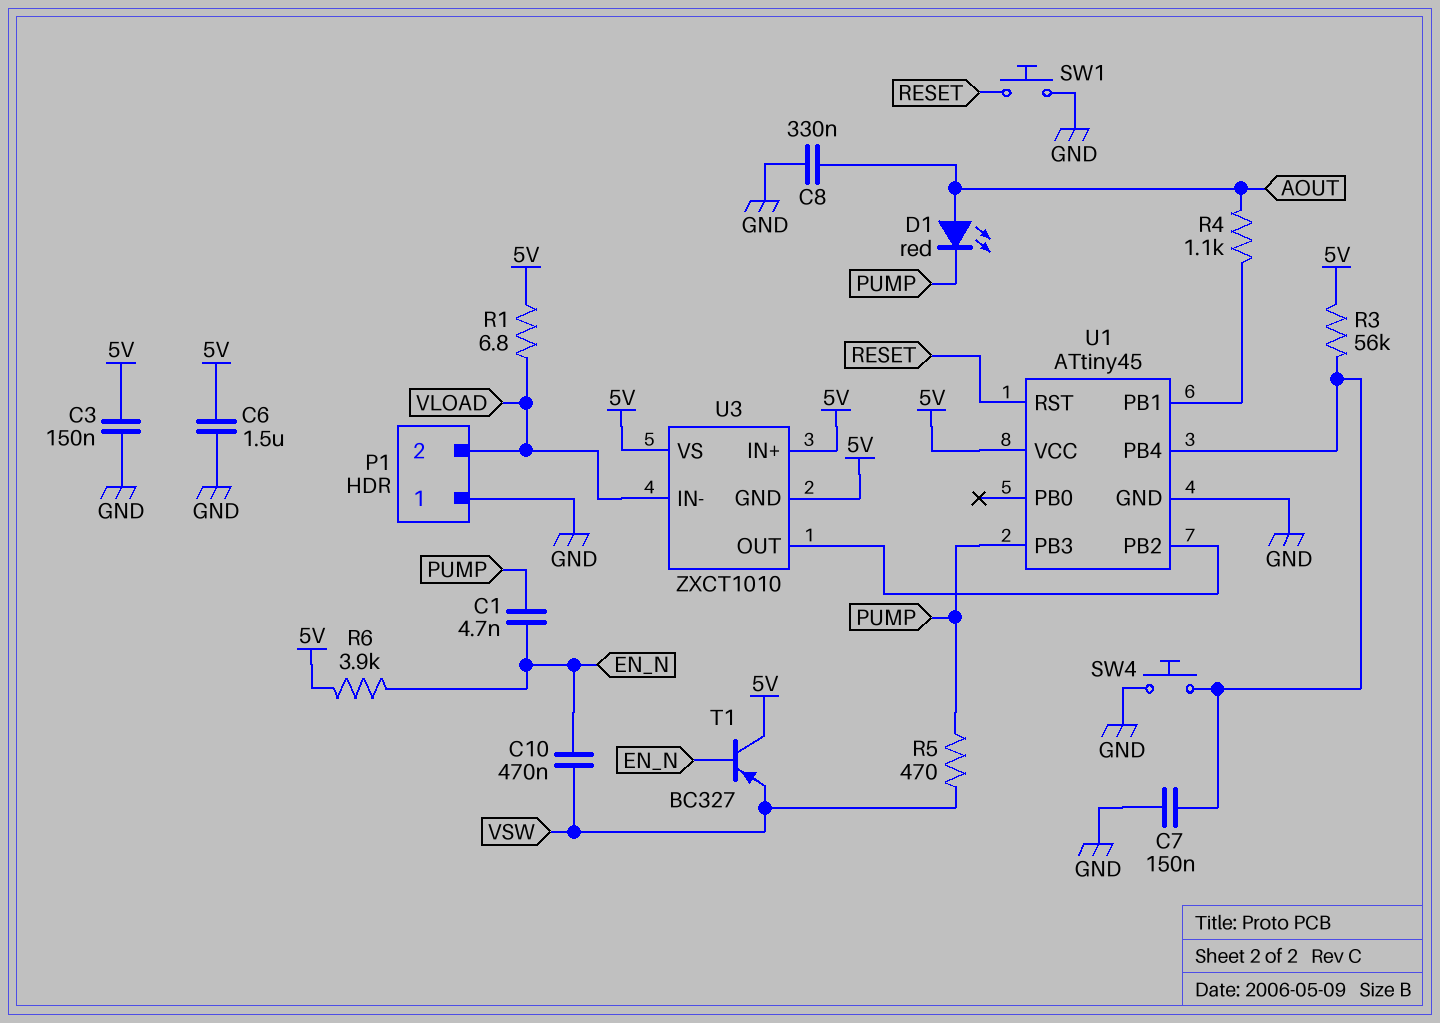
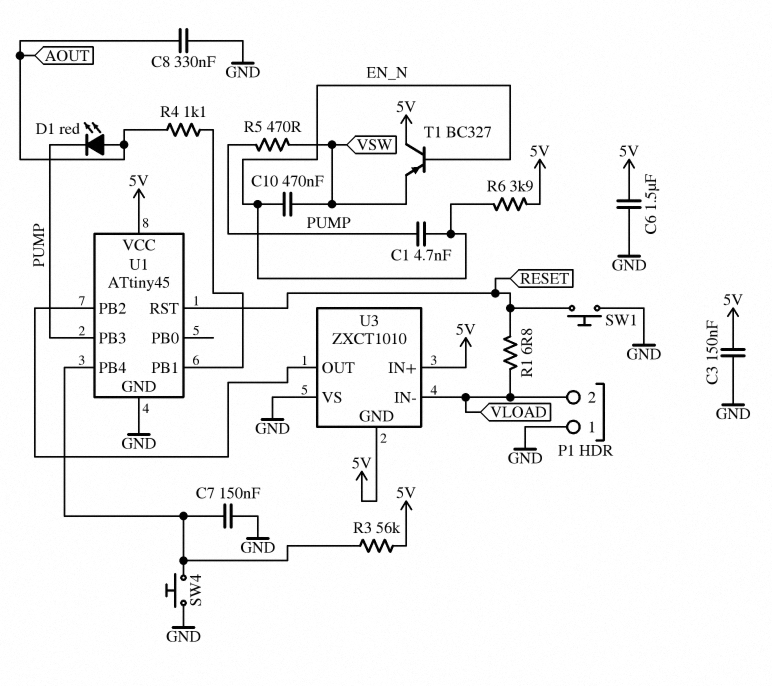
R1: 6.8 (5V, VLOAD) -> 6.8 (RESET, VLOAD)
U3 pin VS: 5V -> GND

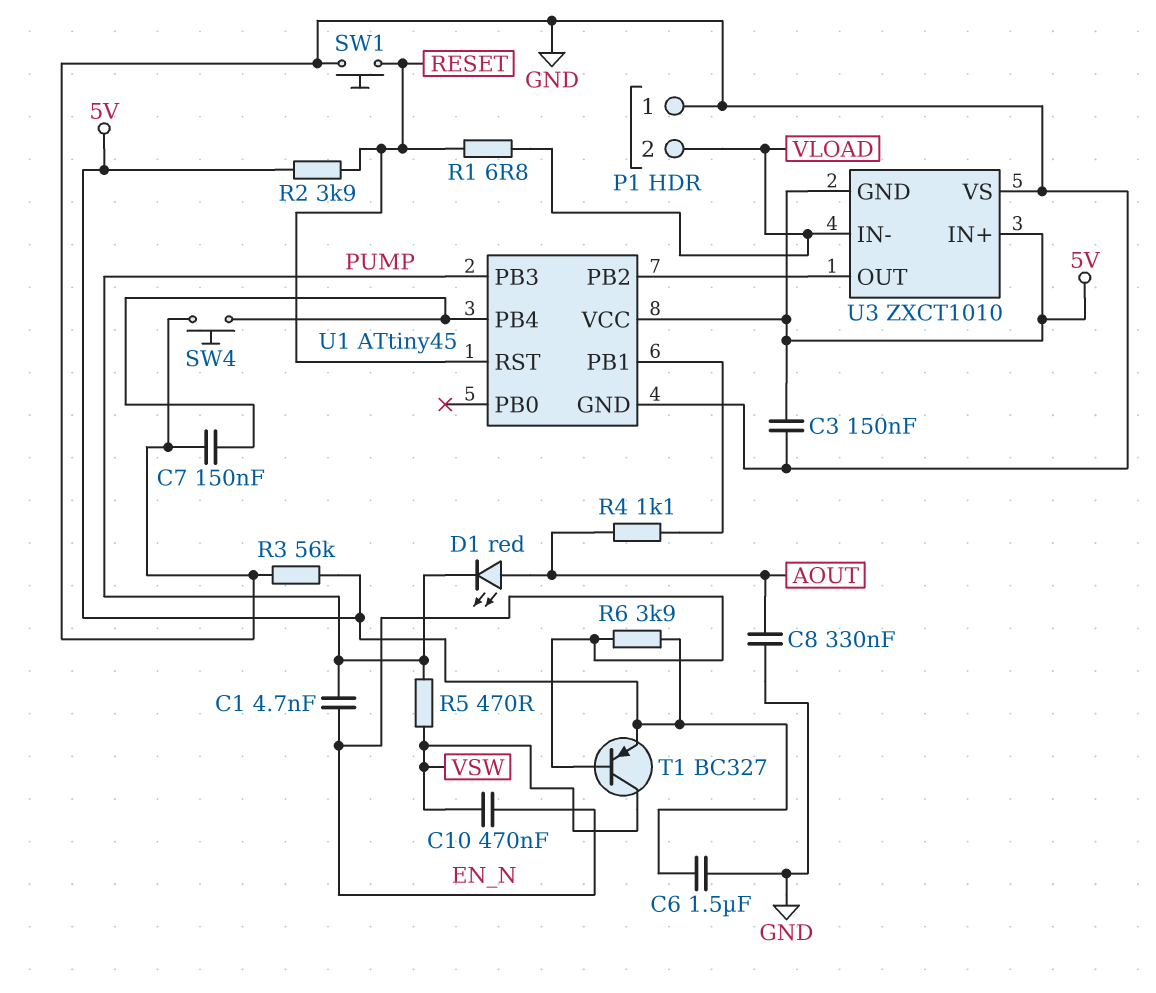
R2: none -> 3.9k (5V, RESET)
R3: 56k (5V, U1/PB4) -> 56k (5V, GND)
T1: PNP BC327 (B EN_N, C 5V, E VSW) -> PNP BC327 (B EN_N, C VSW, E 5V)

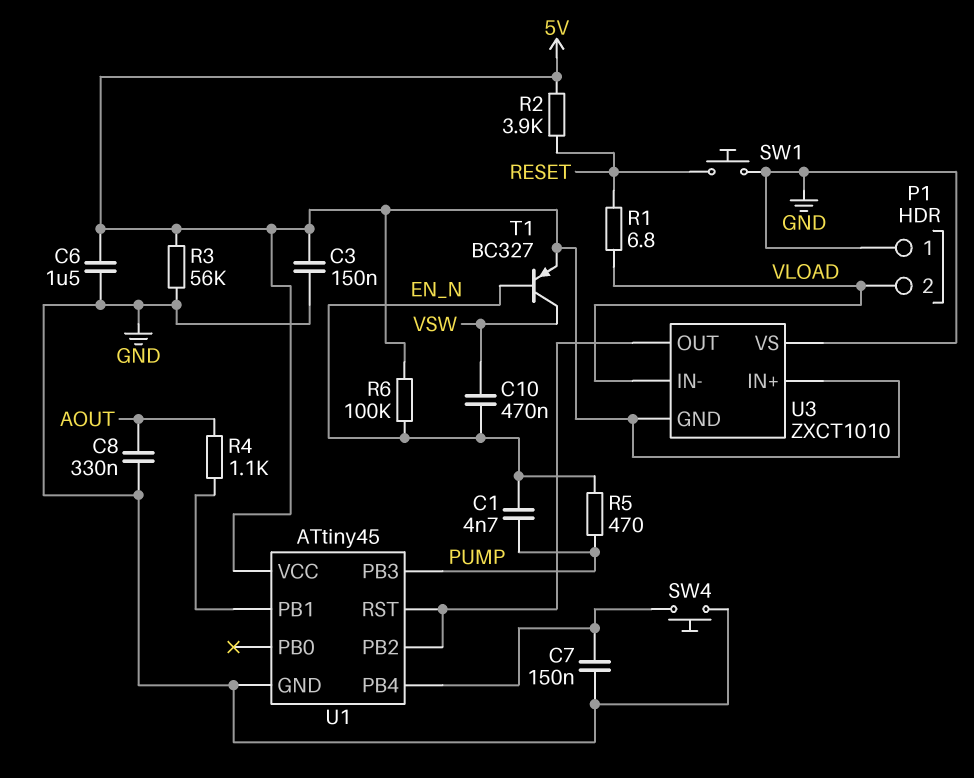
D1: LED red (A AOUT, K PUMP) -> none
R5: 470 (PUMP, VSW) -> 470 (EN_N, PUMP)
R6: 3.9k (5V, EN_N) -> 100k (5V, EN_N)
U1 pin RST: RESET -> U1/PB2

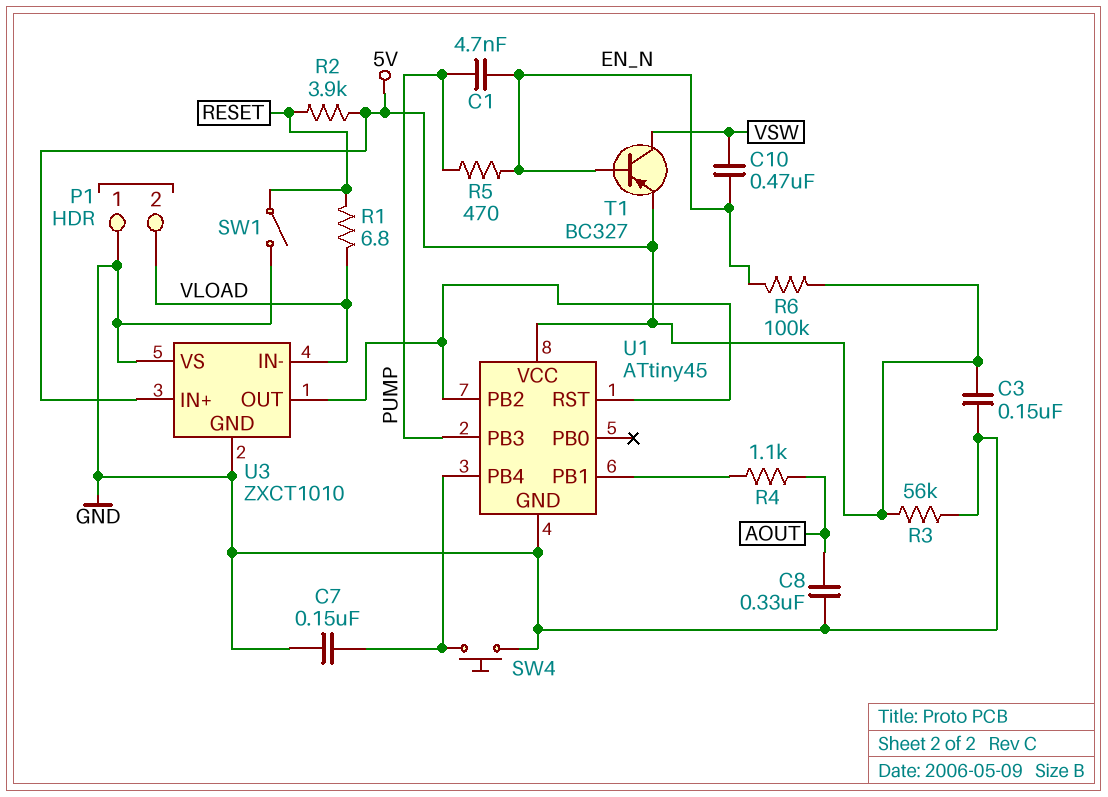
C6: 1.5uF (5V, GND) -> none
SW1: button (GND, RESET) -> switch (GND, RESET)
U3 pin GND: 5V -> GND

